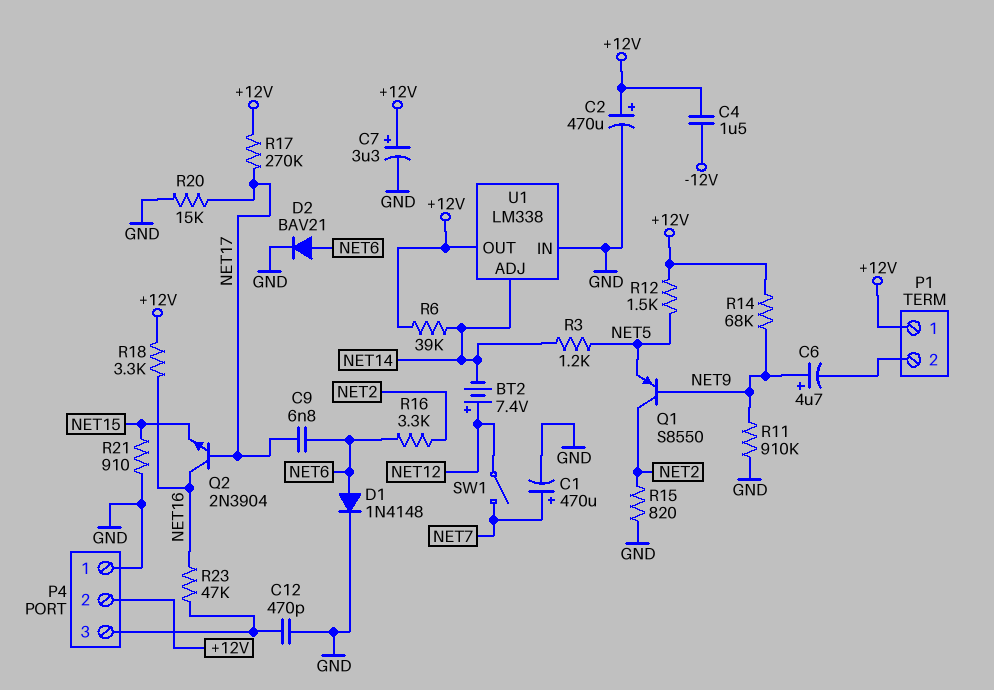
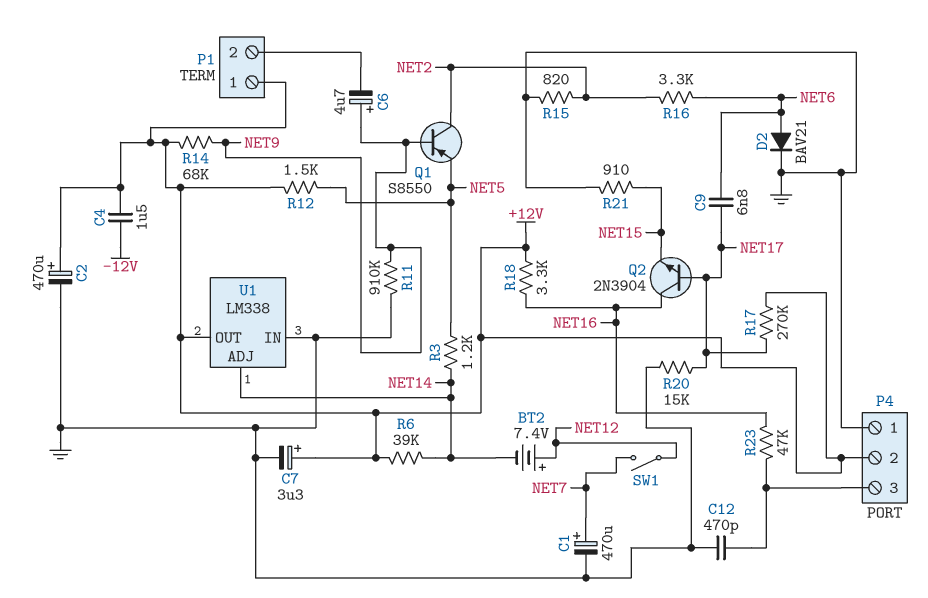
D1: diode 1N4148 (A NET6, K GND) -> none

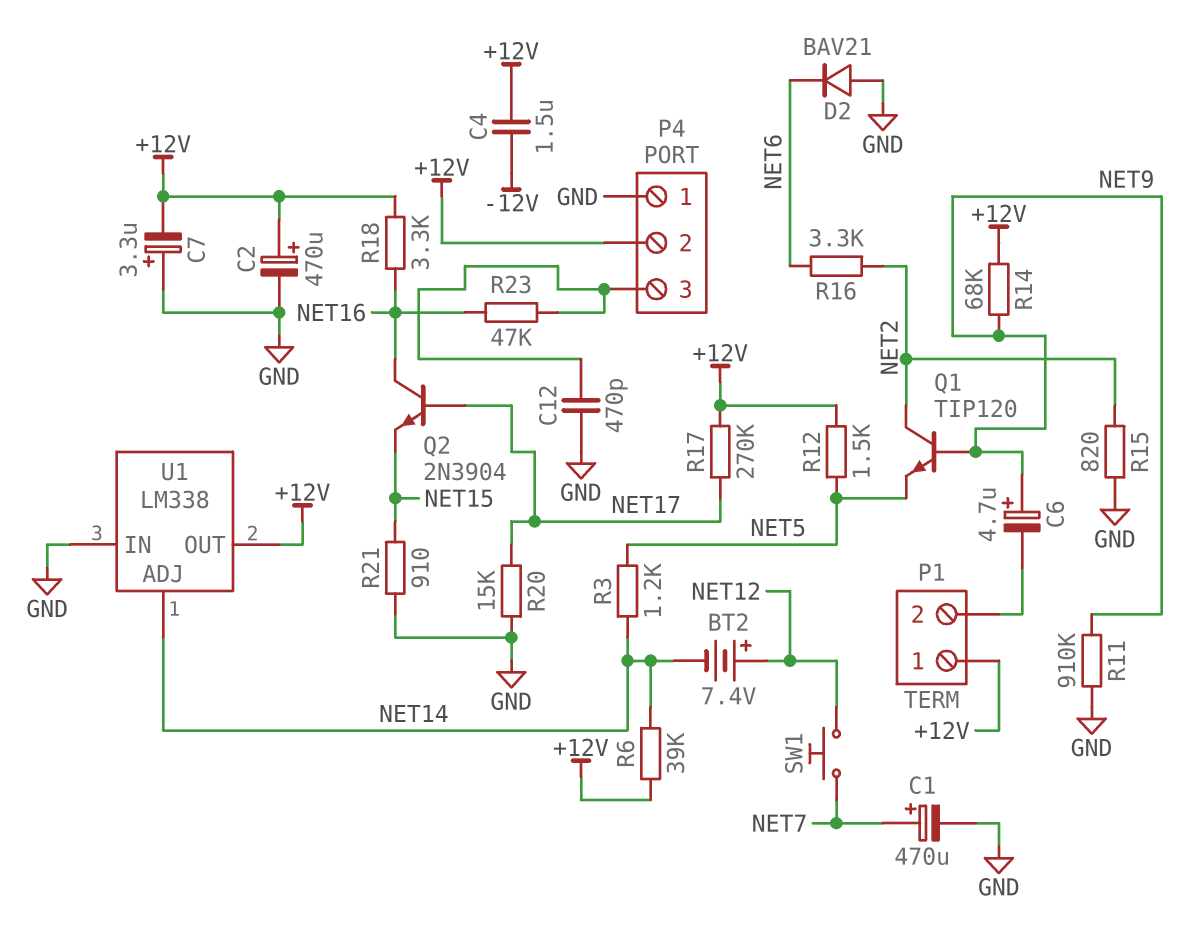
C7: 3.3uF (plus +12V, minus GND) -> 3.3uF (plus GND, minus +12V)
C9: 6.8nF (NET6, NET17) -> none
D2: diode BAV21 (A NET6, K GND) -> diode BAV21 (A GND, K NET6)
Q1: PNP S8550 (B NET9, C NET2, E NET5) -> NPN TIP120 (B NET9, C NET2, E NET5)
SW1: switch (NET7, NET12) -> button (NET7, NET12)

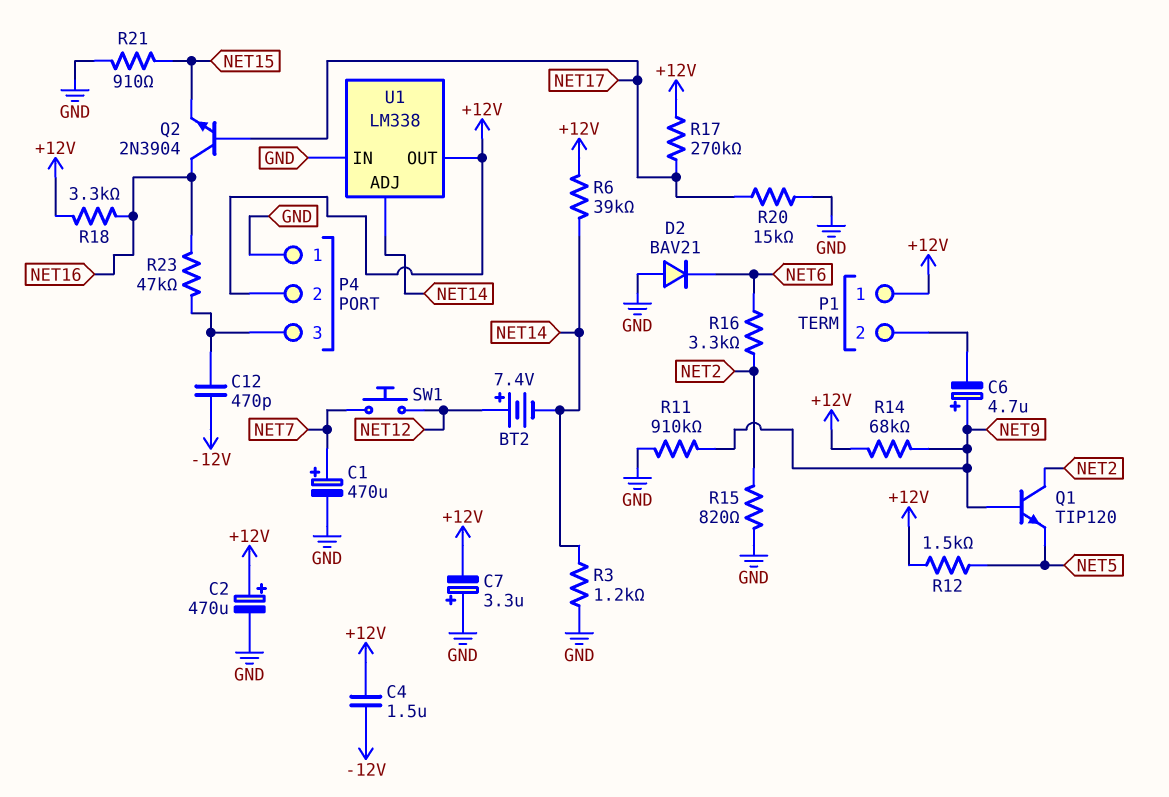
C12: 470pF (GND, P4/3) -> 470pF (-12V, P4/3)
R3: 1.2k (NET5, NET14) -> 1.2k (GND, NET14)

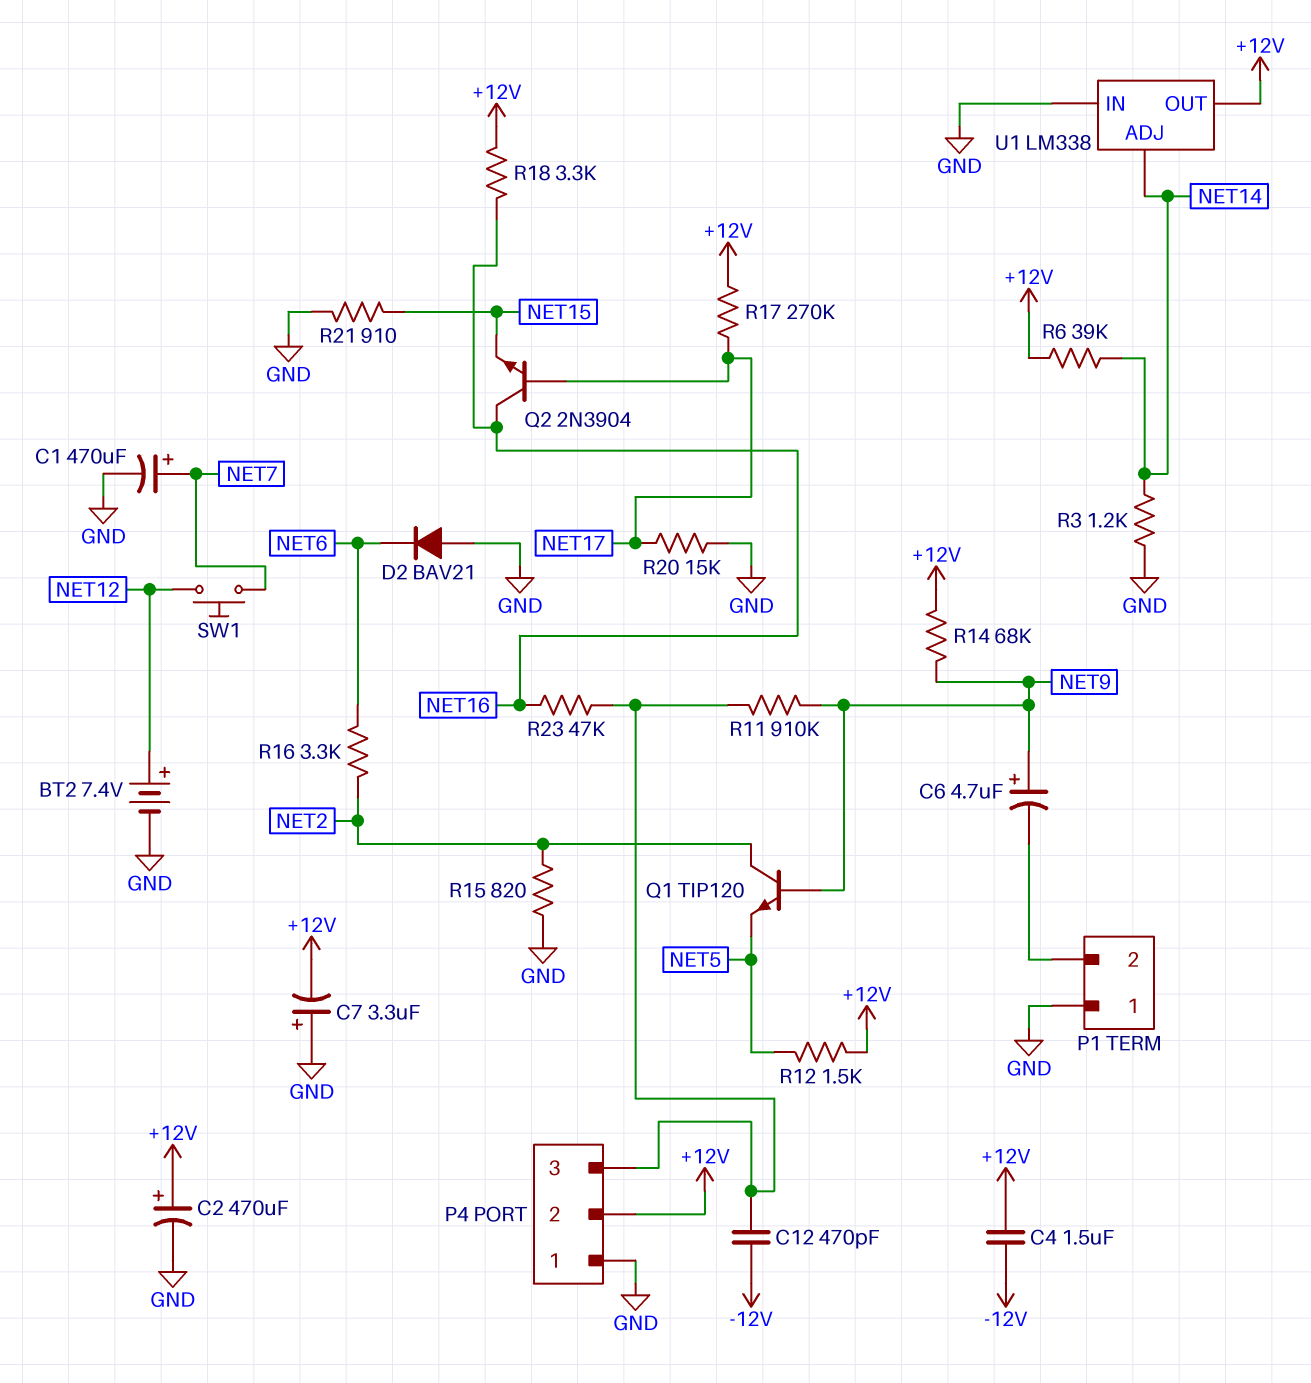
BT2: 7.4V (plus NET12, minus NET14) -> 7.4V (plus NET12, minus GND)
P1 pin 1: +12V -> GND
R11: 910k (GND, NET9) -> 910k (NET9, P4/3)

